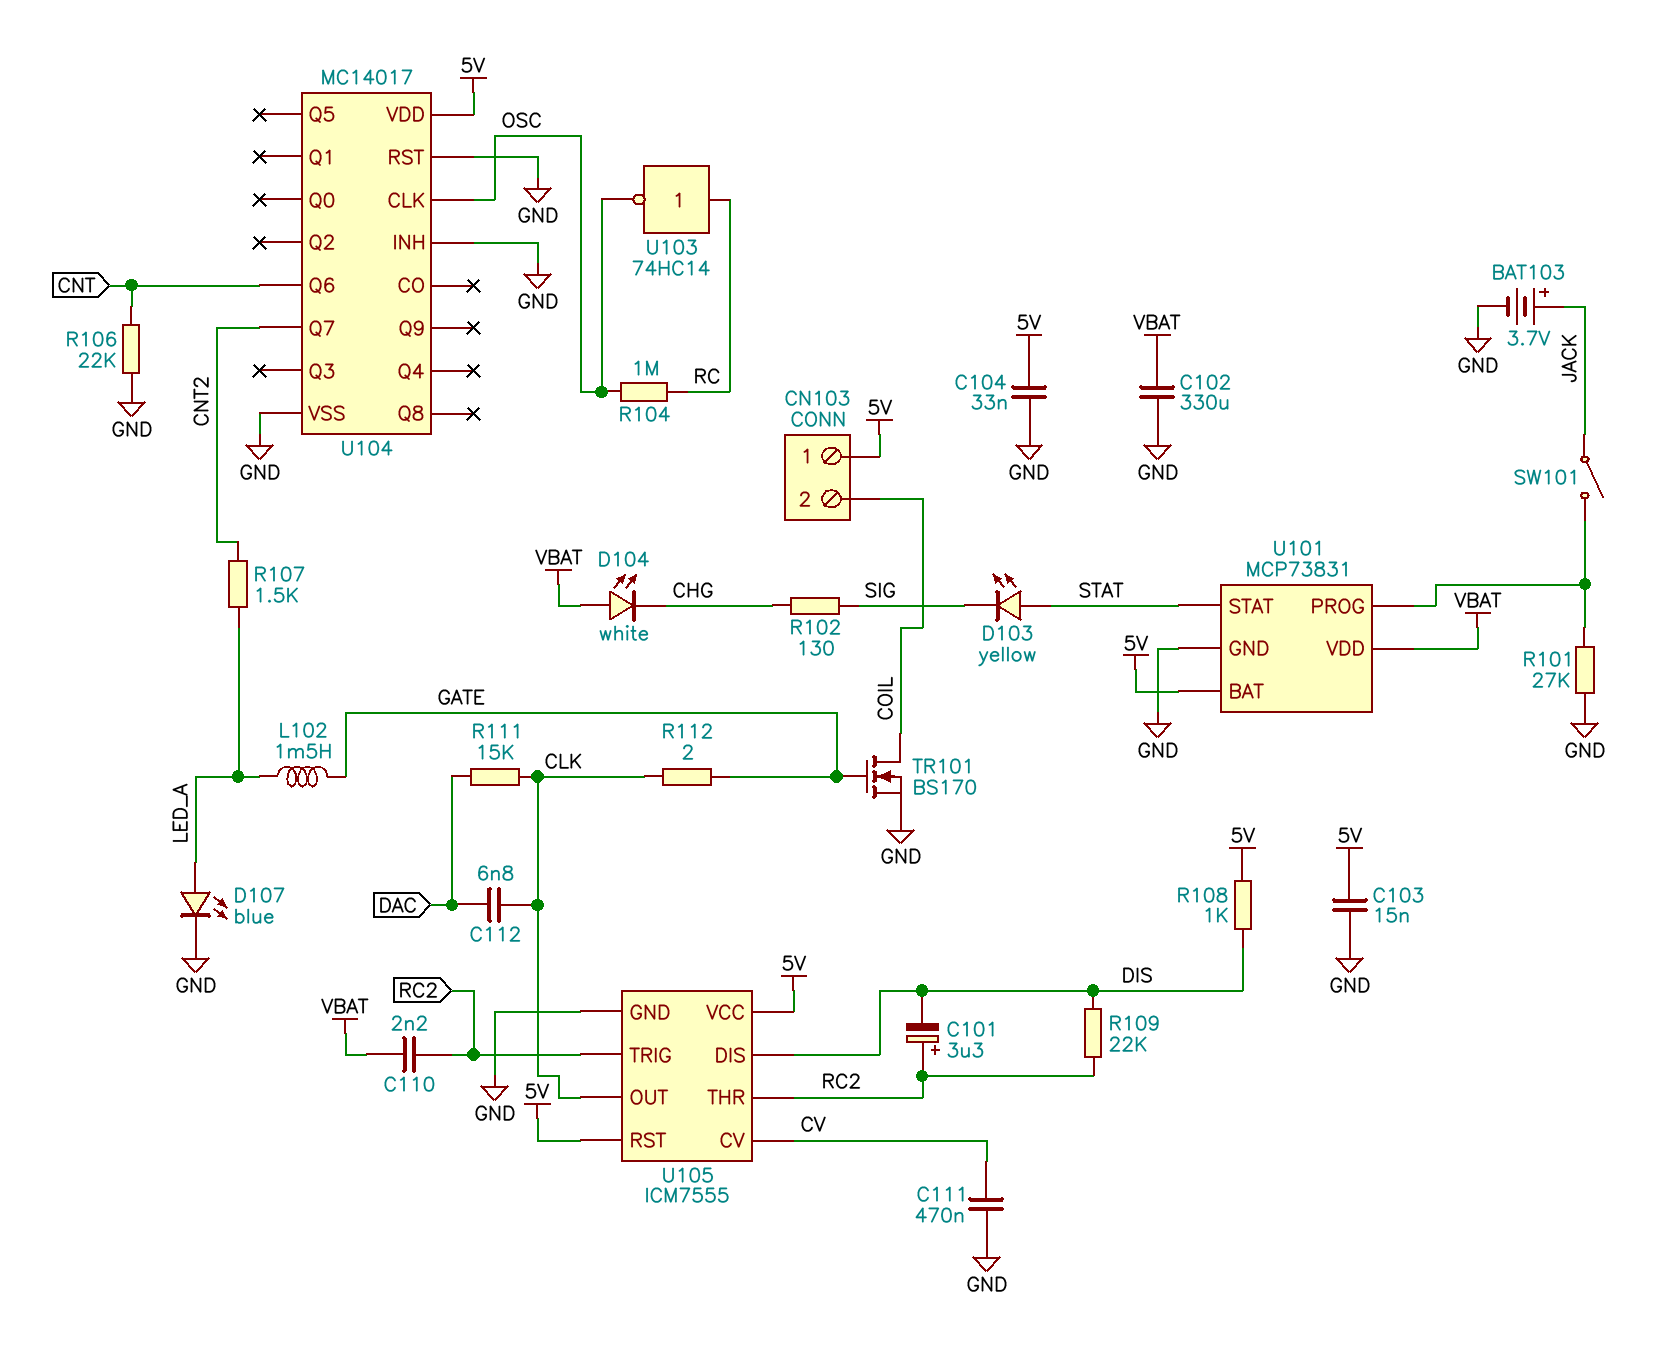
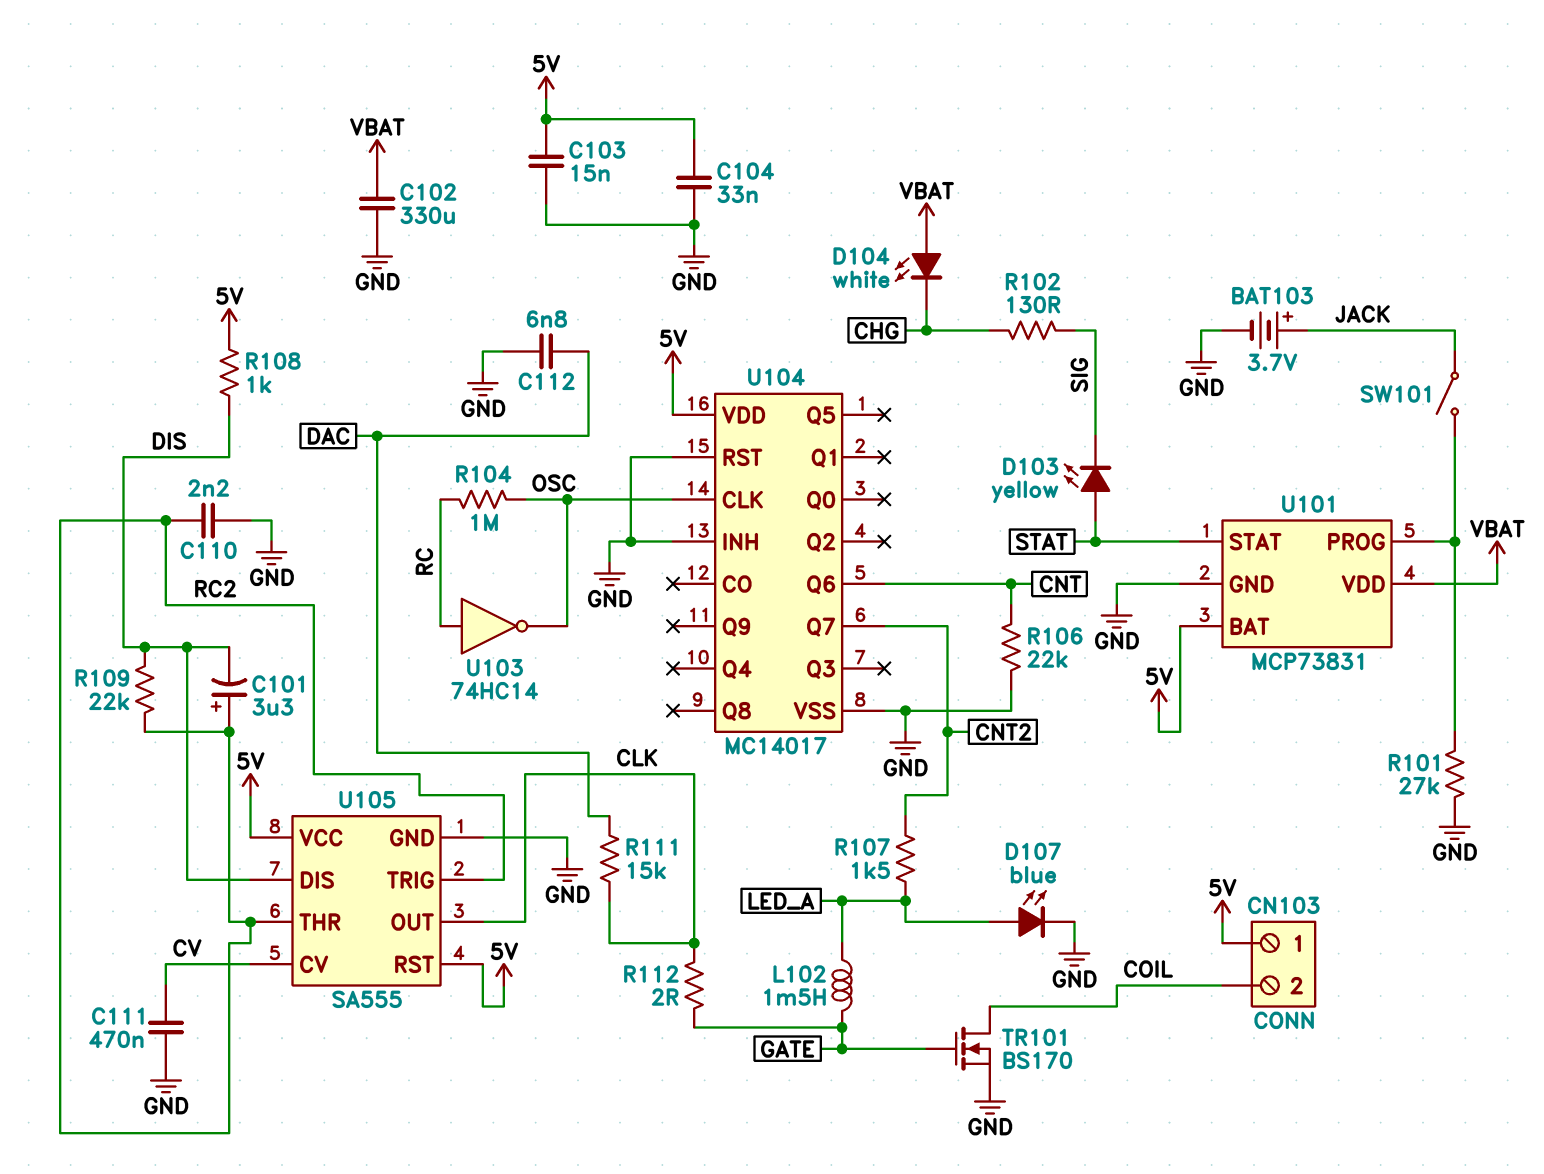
C110: 2.2nF (RC2, VBAT) -> 2.2nF (GND, RC2)
C112: 6.8nF (CLK, DAC) -> 6.8nF (DAC, GND)
U105: ICM7555 -> SA555

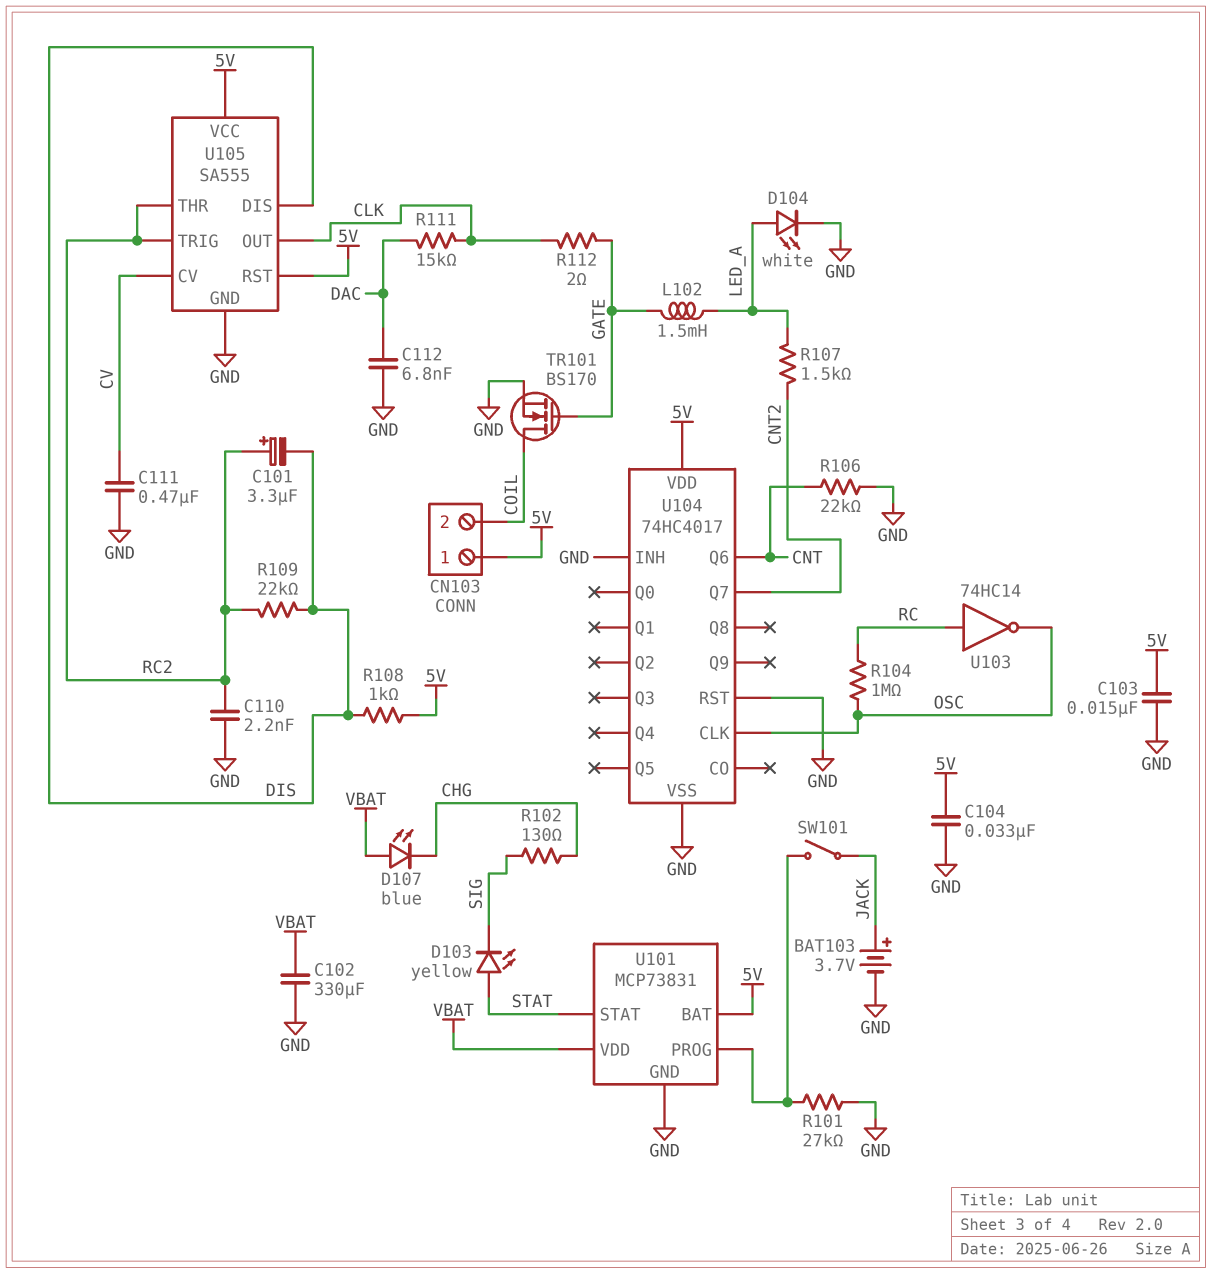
D104: LED white (A VBAT, K CHG) -> LED white (A LED_A, K GND)
D107: LED blue (A LED_A, K GND) -> LED blue (A VBAT, K CHG)
U104: MC14017 -> 74HC4017

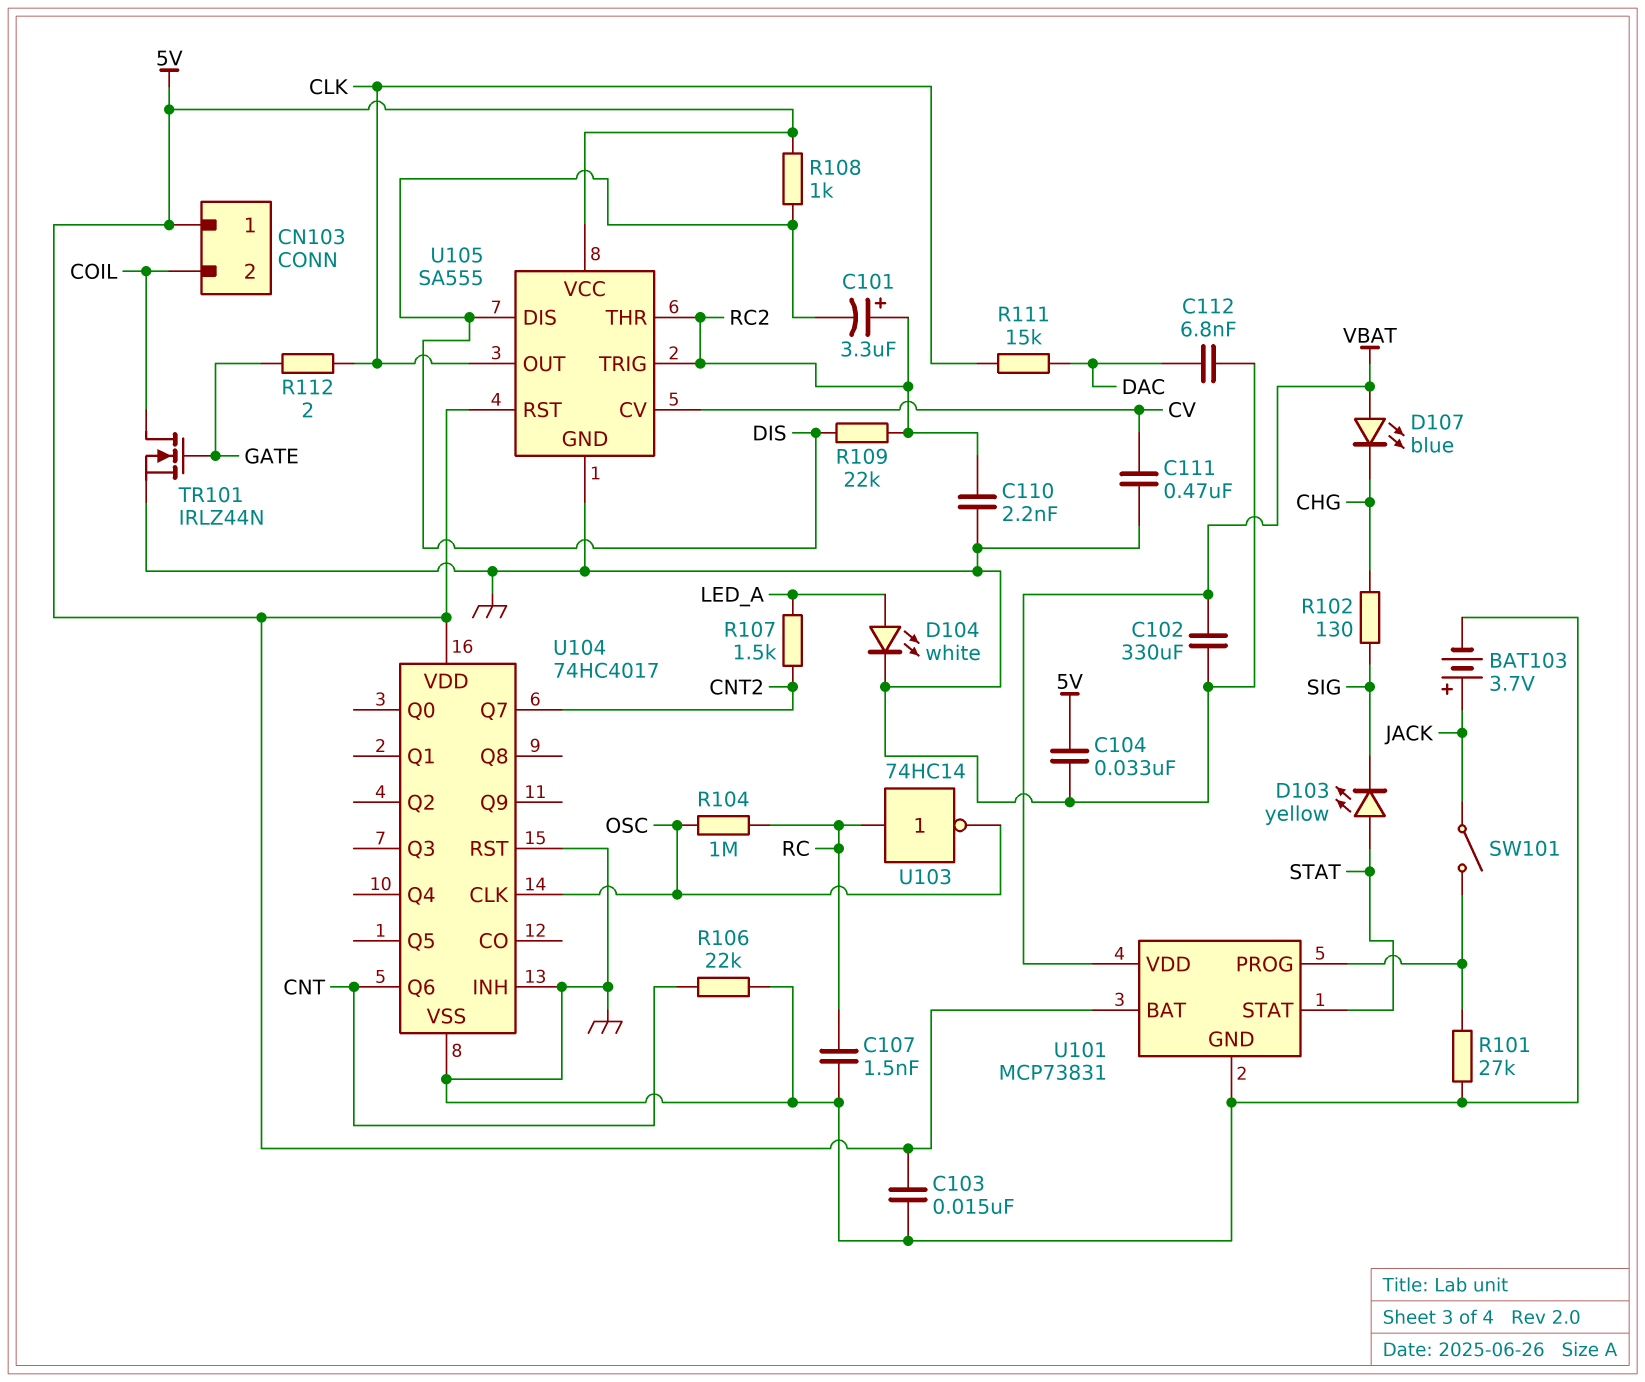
C107: none -> 1.5nF (GND, RC)
L102: 1.5mH (GATE, LED_A) -> none
TR101: NMOS BS170 (G GATE, D COIL, S GND) -> NMOS IRLZ44N (G GATE, D COIL, S GND)

